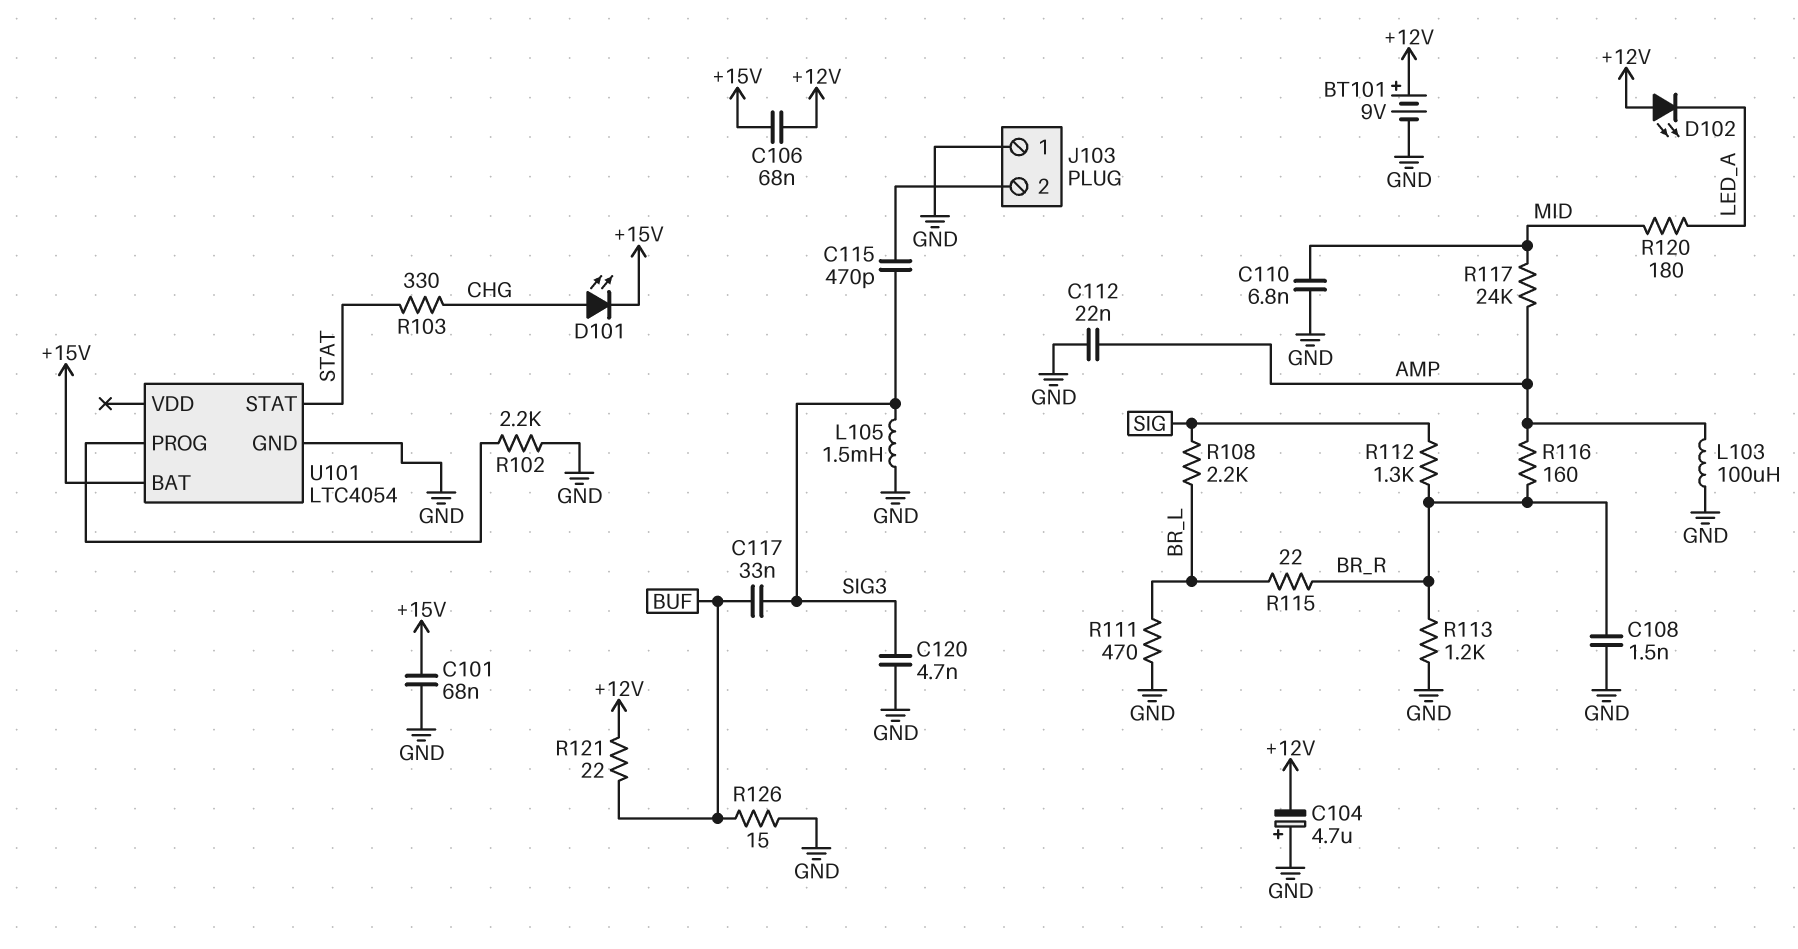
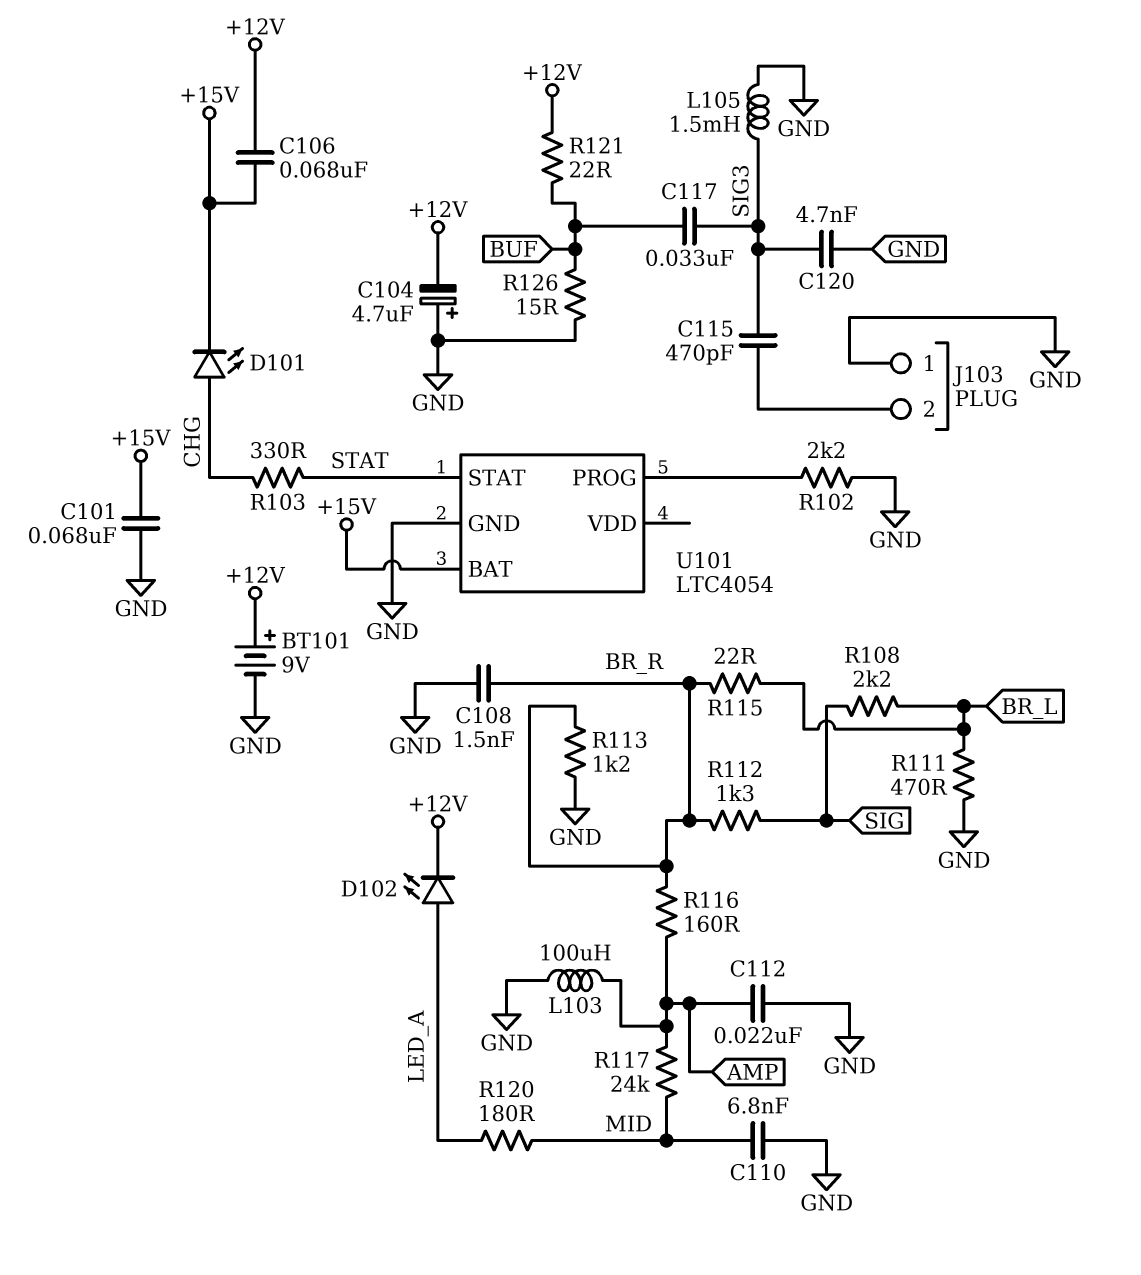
D102: LED (A +12V, K LED_A) -> LED (A LED_A, K +12V)

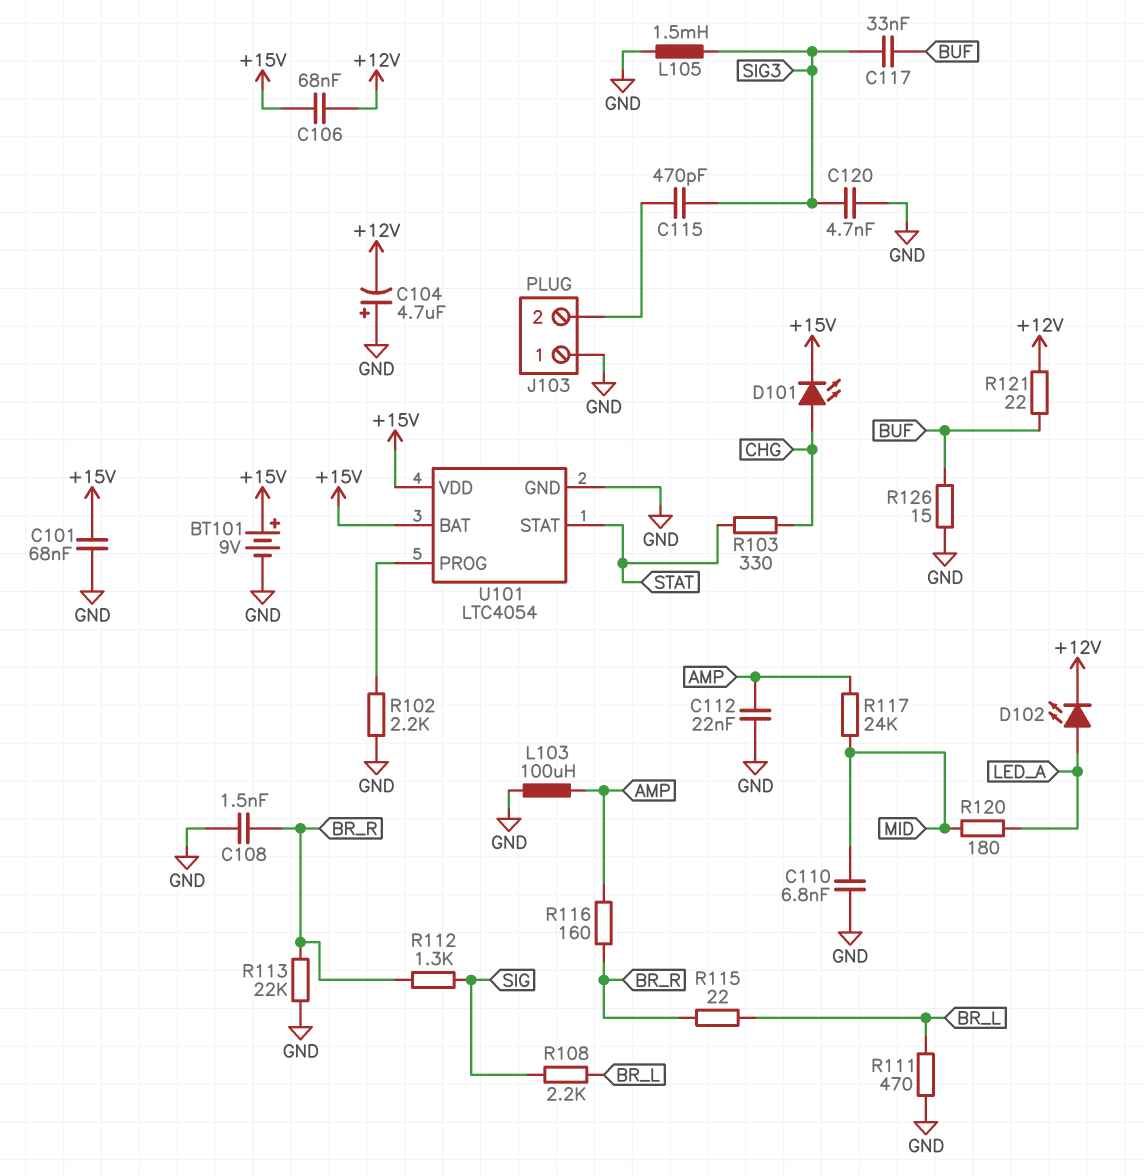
BT101: 9V (plus +12V, minus GND) -> 9V (plus +15V, minus GND)
R113: 1.2k (BR_R, GND) -> 22k (BR_R, GND)
U101 pin VDD: none -> +15V

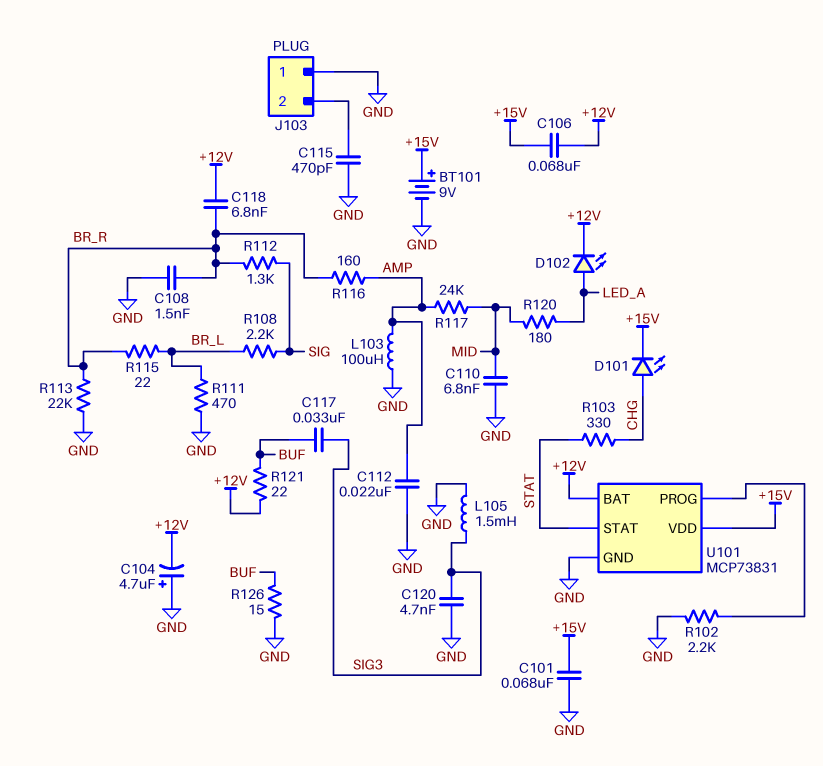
C115: 470pF (J103/2, SIG3) -> 470pF (GND, J103/2)
C118: none -> 6.8nF (+12V, BR_R)
U101: LTC4054 -> MCP73831
U101 pin BAT: +15V -> +12V

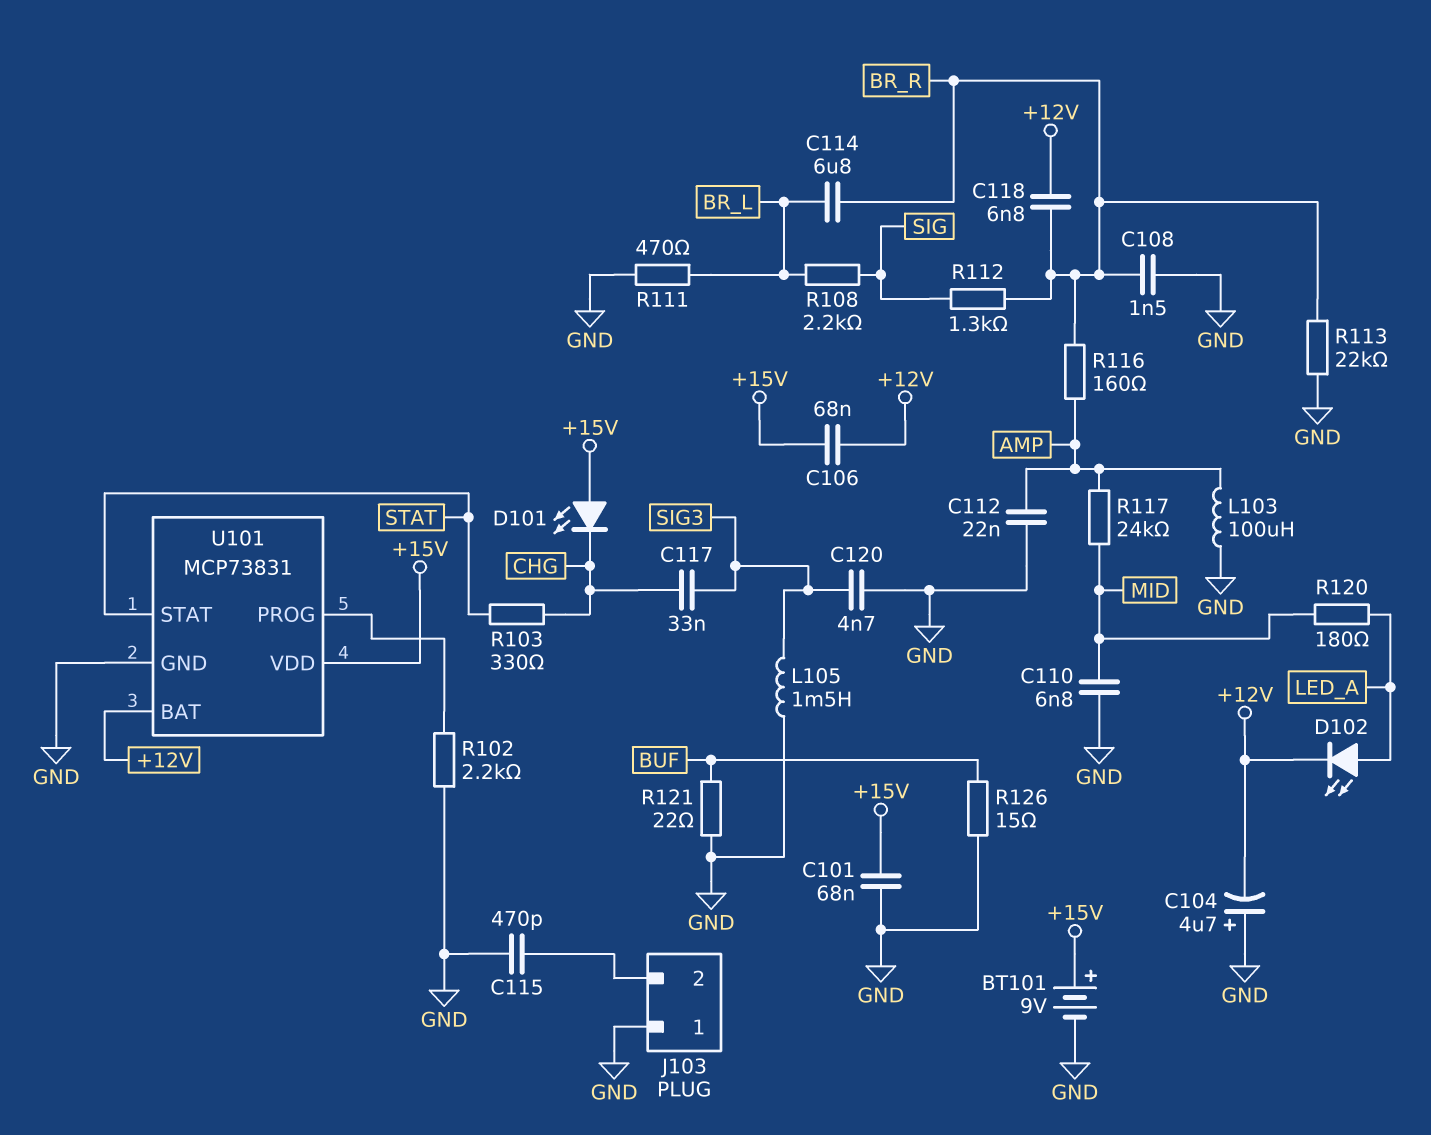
C114: none -> 6.8uF (BR_L, BR_R)
C117: 33nF (BUF, SIG3) -> 33nF (CHG, SIG3)
D101: LED (A CHG, K +15V) -> LED (A +15V, K CHG)
R115: 22 (BR_L, BR_R) -> none
R121: 22 (+12V, BUF) -> 22 (BUF, GND)

